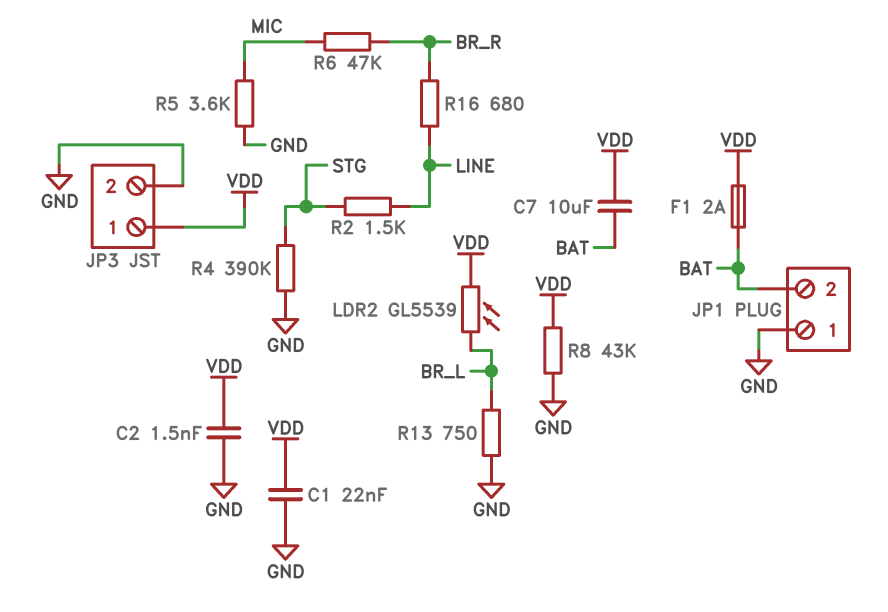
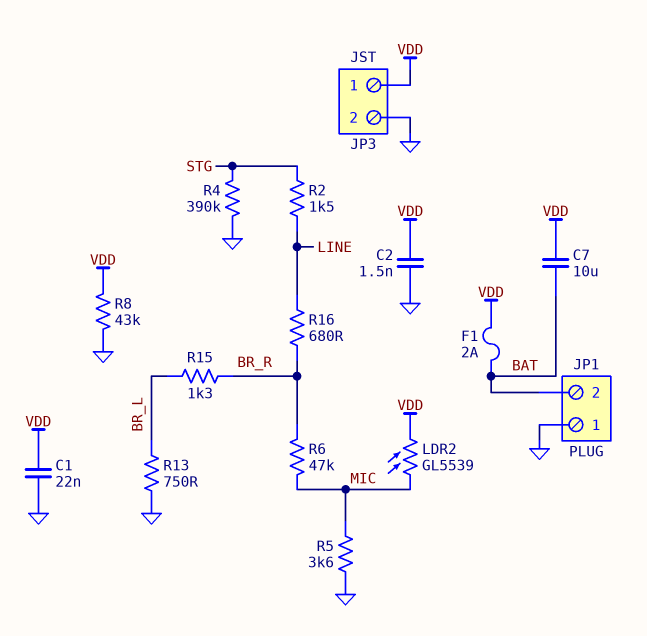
LDR2: GL5539 (BR_L, VDD) -> GL5539 (MIC, VDD)
R15: none -> 1.3k (BR_L, BR_R)

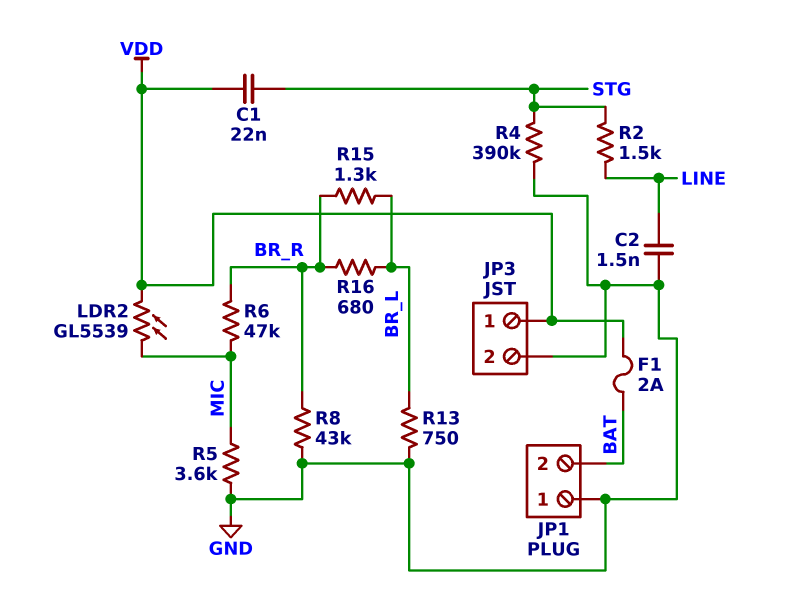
C1: 22nF (GND, VDD) -> 22nF (STG, VDD)
C2: 1.5nF (GND, VDD) -> 1.5nF (GND, LINE)
C7: 10uF (BAT, VDD) -> none
R8: 43k (GND, VDD) -> 43k (BR_R, GND)
R16: 680 (BR_R, LINE) -> 680 (BR_L, BR_R)

